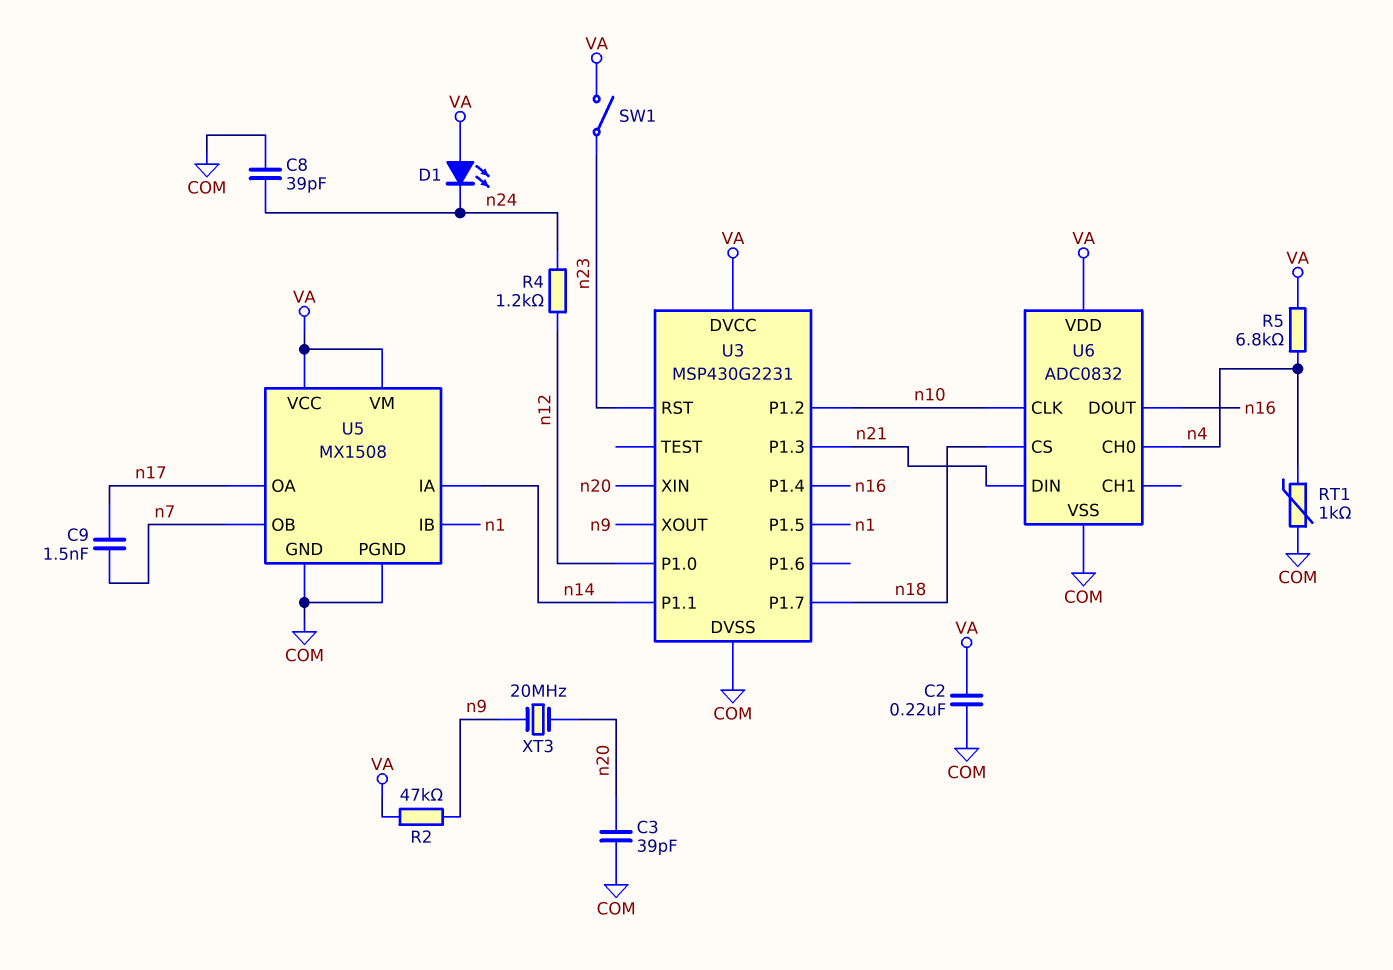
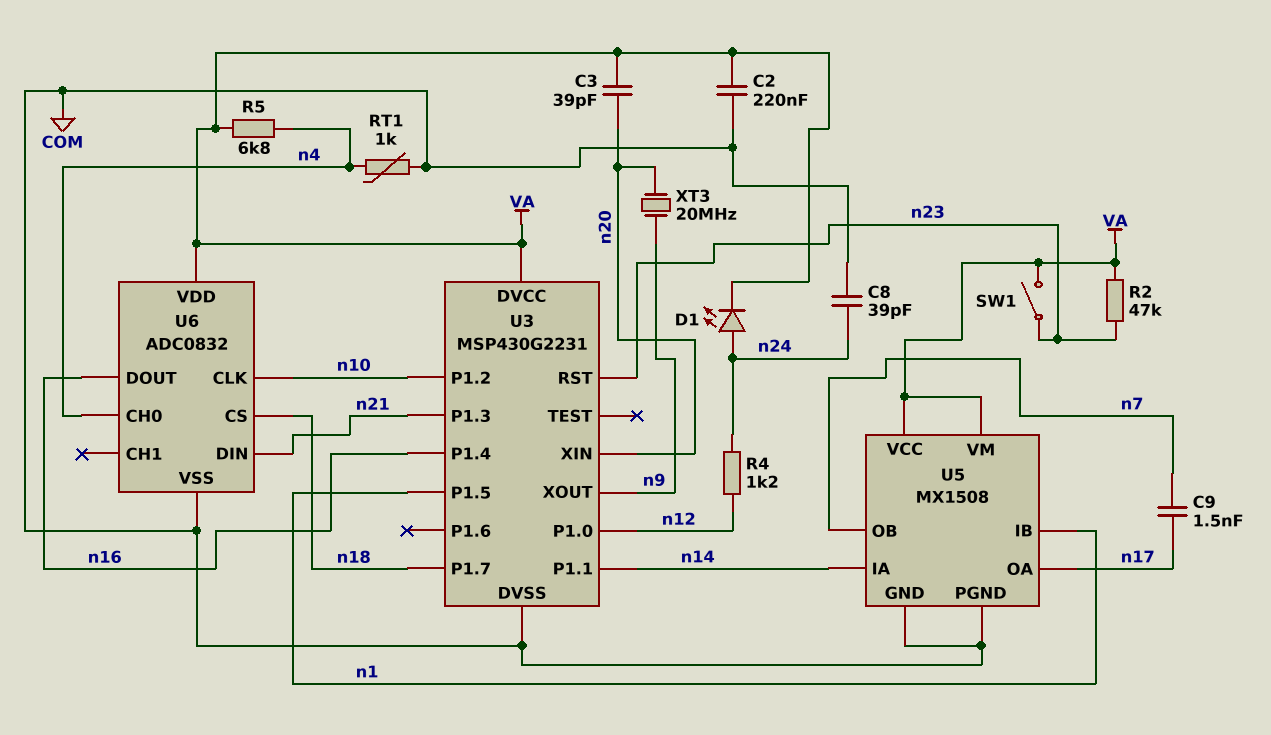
C3: 39pF (COM, n20) -> 39pF (VA, n20)
D1: LED (A VA, K n24) -> LED (A n24, K VA)
R2: 47k (VA, n9) -> 47k (VA, n23)

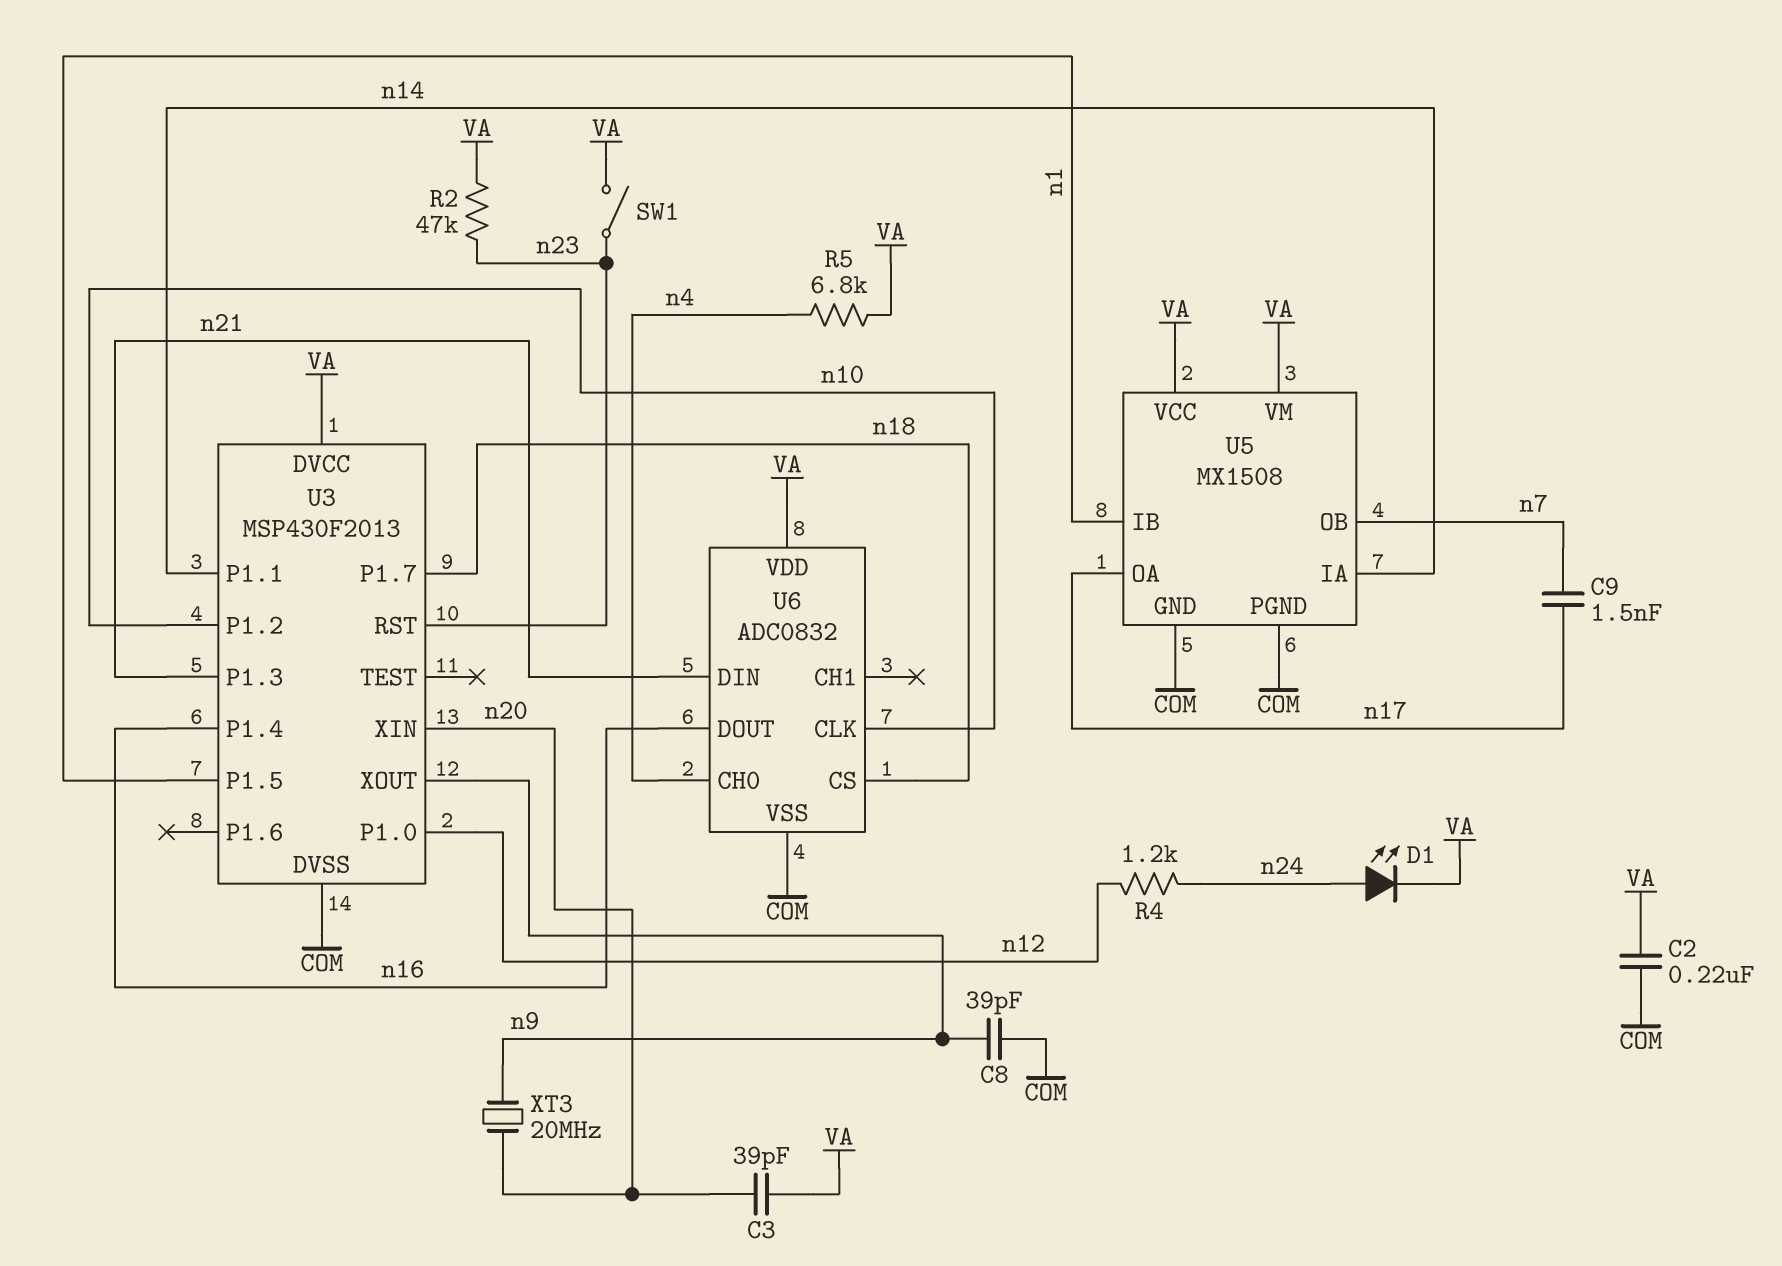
C8: 39pF (COM, n24) -> 39pF (COM, n9)
RT1: 1k (COM, n4) -> none
U3: MSP430G2231 -> MSP430F2013

